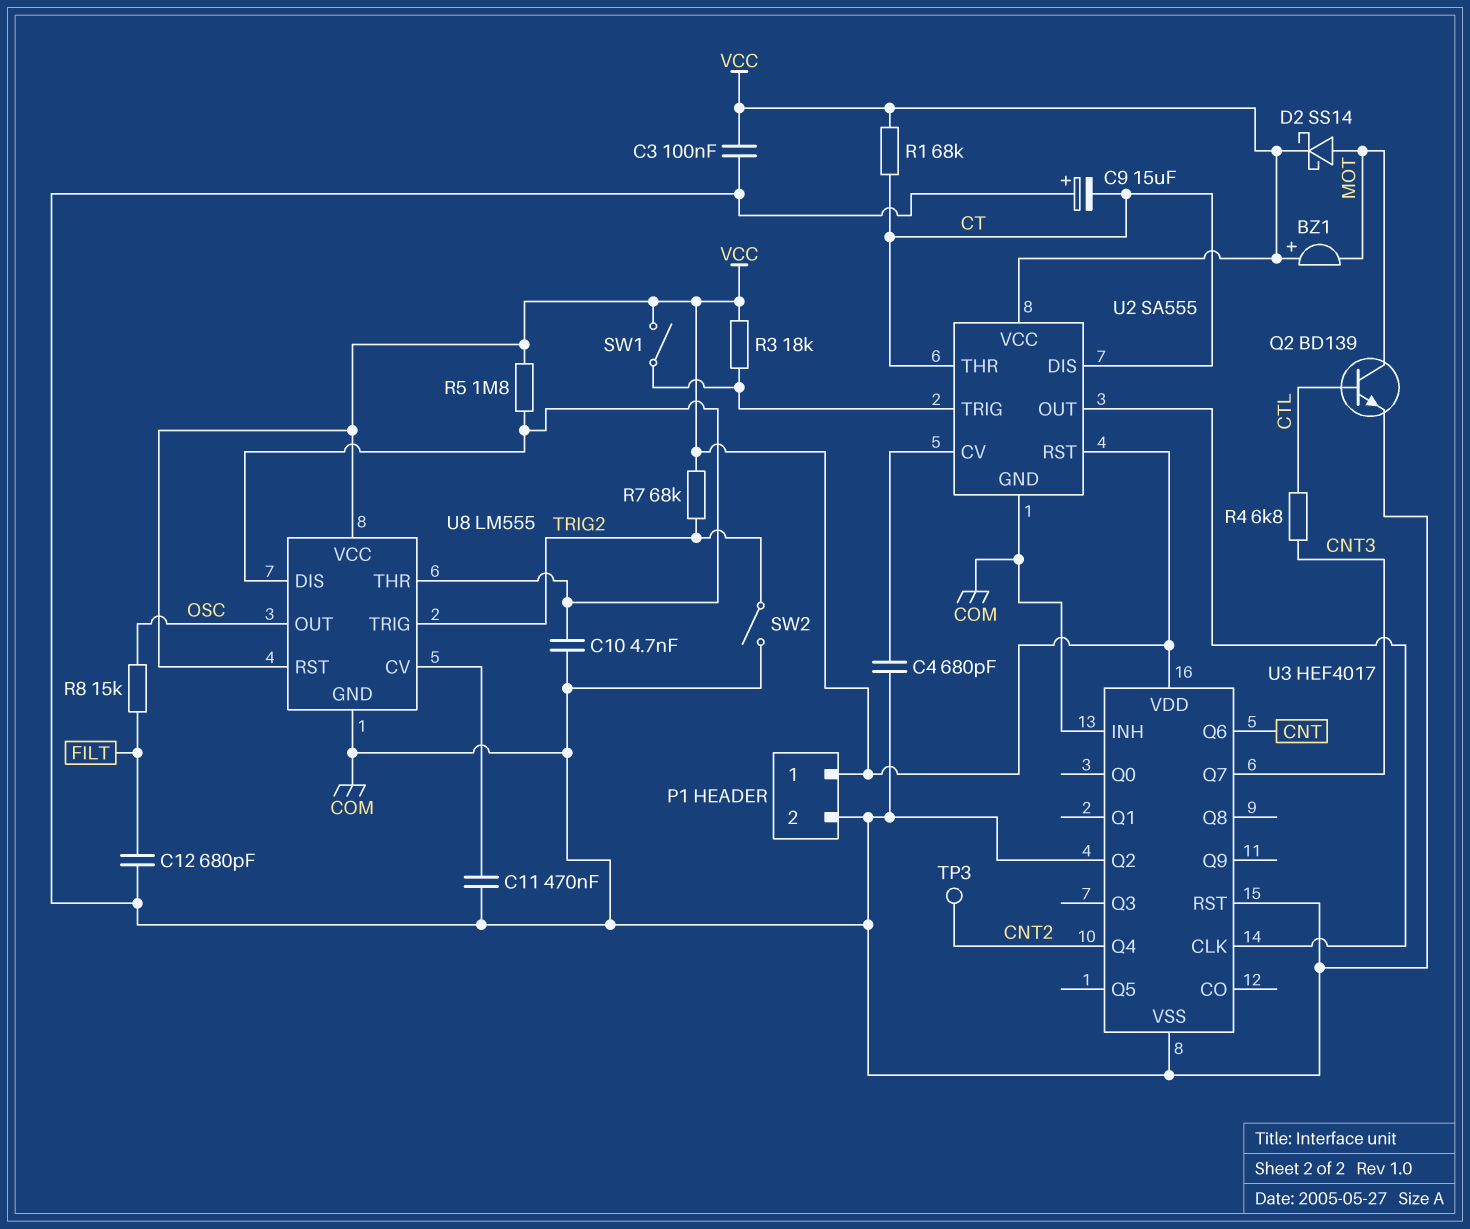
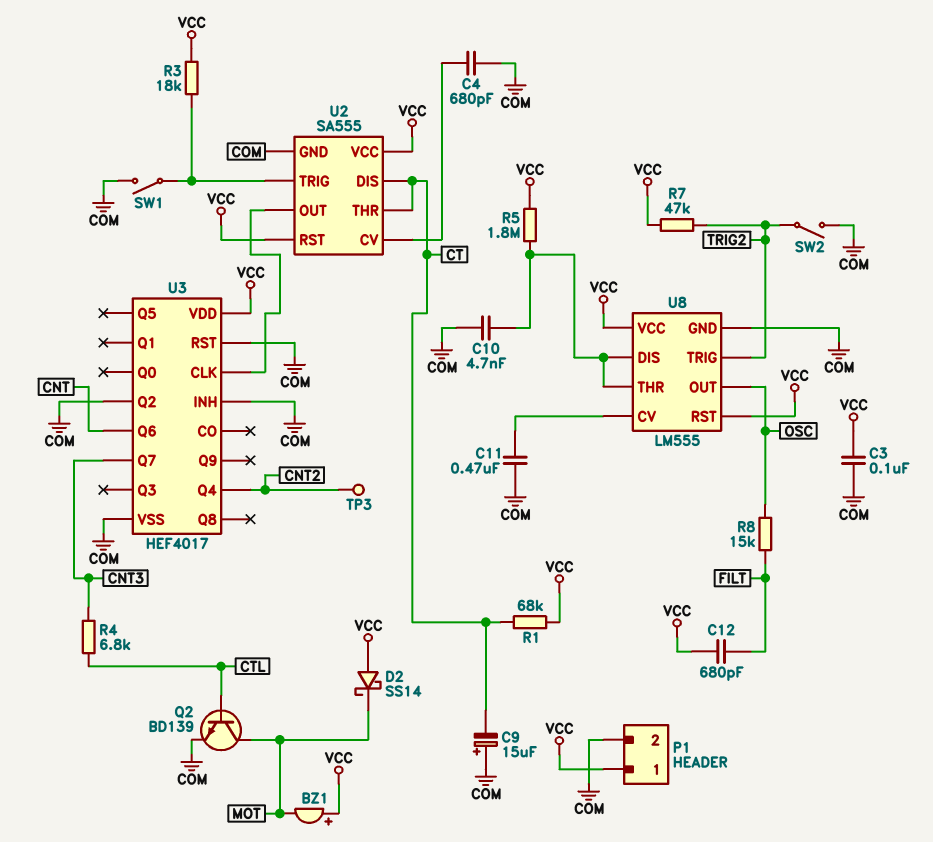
C12: 680pF (COM, FILT) -> 680pF (FILT, VCC)
D2: schottky SS14 (A MOT, K VCC) -> schottky SS14 (A VCC, K MOT)
R7: 68k (TRIG2, VCC) -> 47k (TRIG2, VCC)
SW1: switch (U2/TRIG, VCC) -> switch (COM, U2/TRIG)

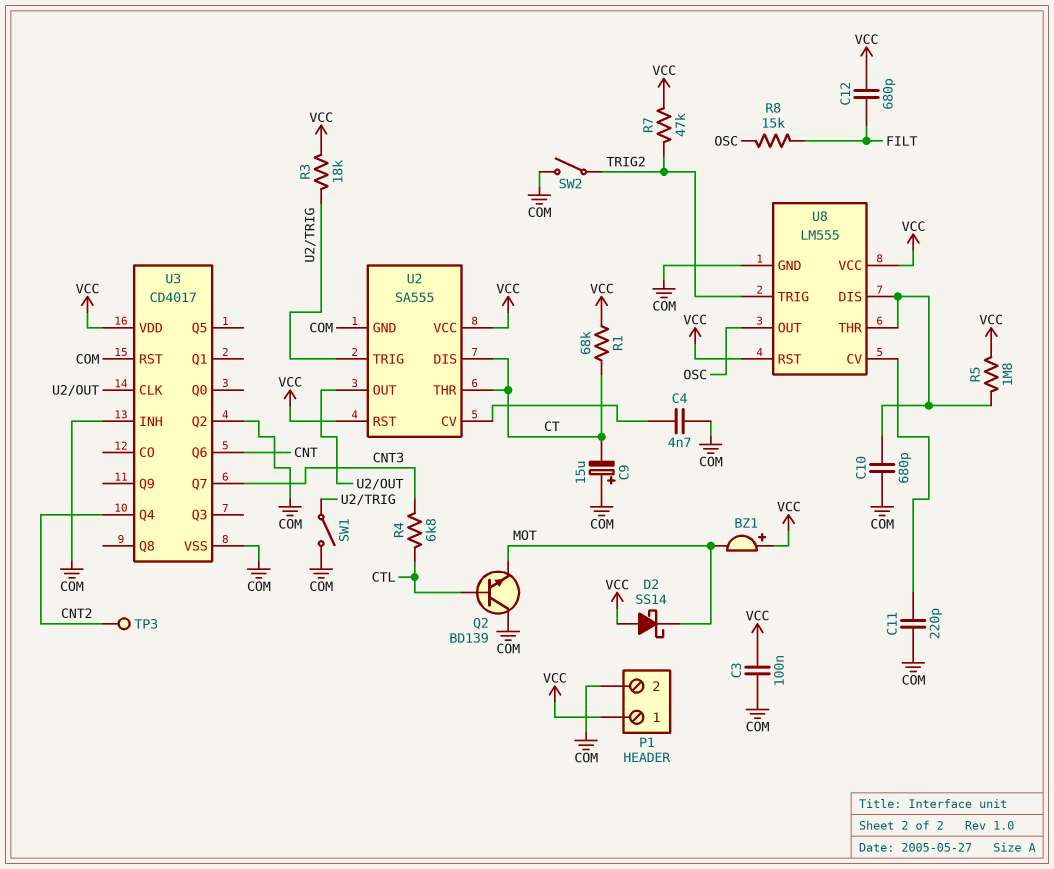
C4: 680pF (COM, U2/CV) -> 4.7nF (COM, U2/CV)
C10: 4.7nF (COM, U8/DIS) -> 680pF (COM, U8/DIS)
C11: 470nF (COM, U8/CV) -> 220pF (COM, U8/CV)
Q2: NPN BD139 (B CTL, C MOT, E COM) -> NPN BD139 (B CTL, C COM, E MOT)
U3: HEF4017 -> CD4017

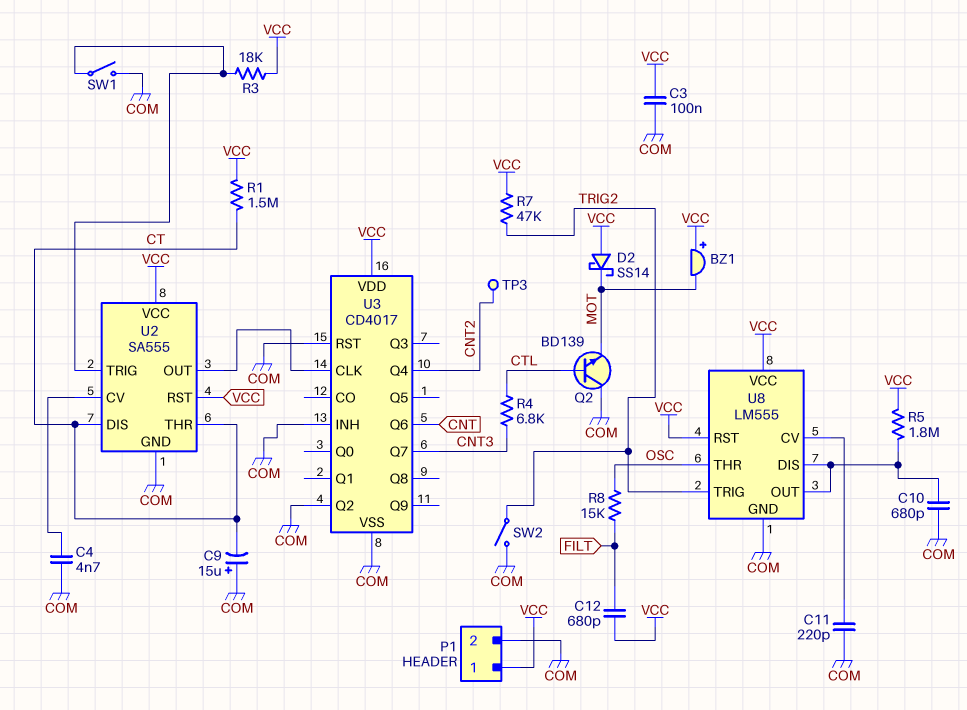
R1: 68k (CT, VCC) -> 1.5M (CT, VCC)
U8 pin OUT: OSC -> U8/DIS
U8 pin THR: U8/DIS -> OSC

